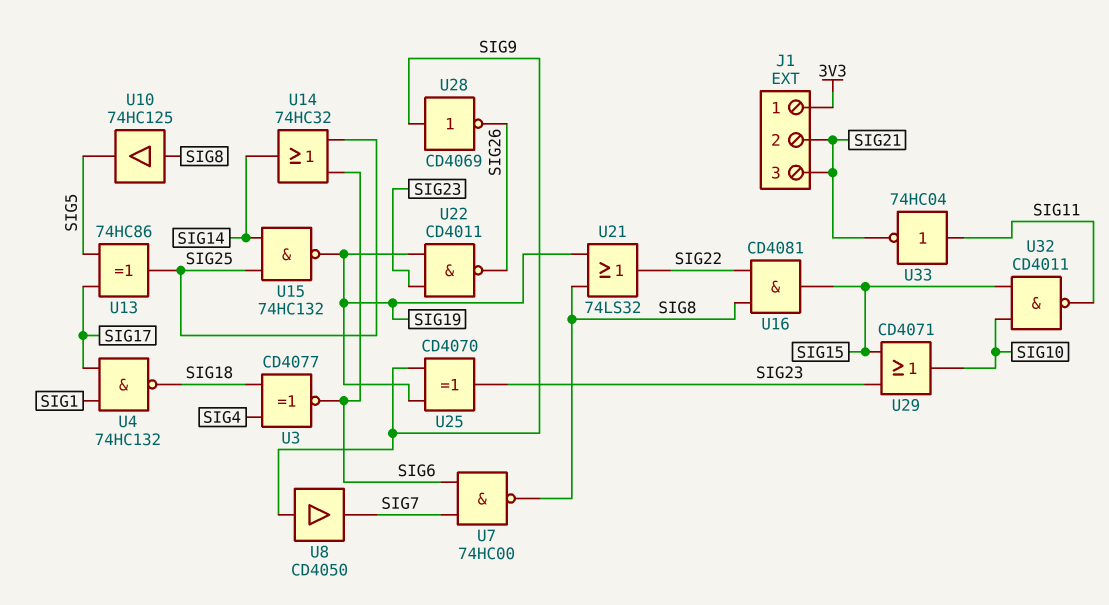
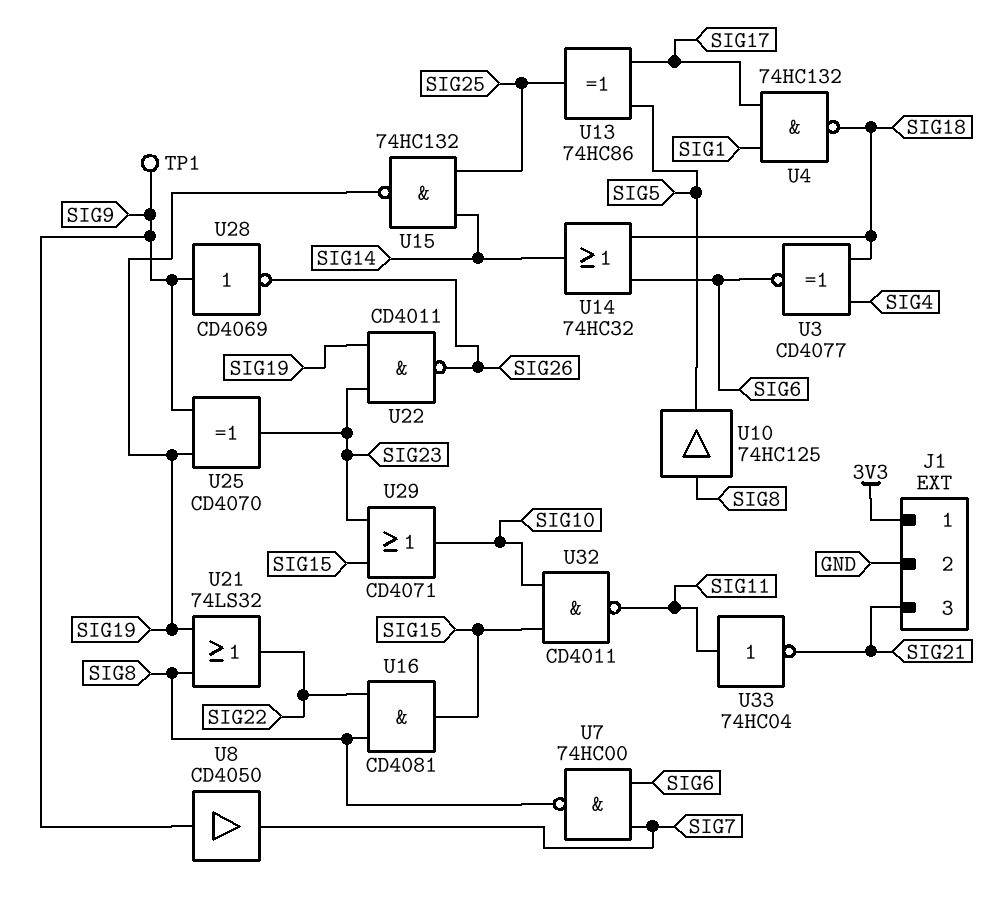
J1 pin 2: SIG21 -> GND
TP1: none -> test point (SIG9)
U14: OR 74HC32 (in SIG6, in SIG25, out SIG14) -> OR 74HC32 (in SIG6, in SIG18, out SIG14)

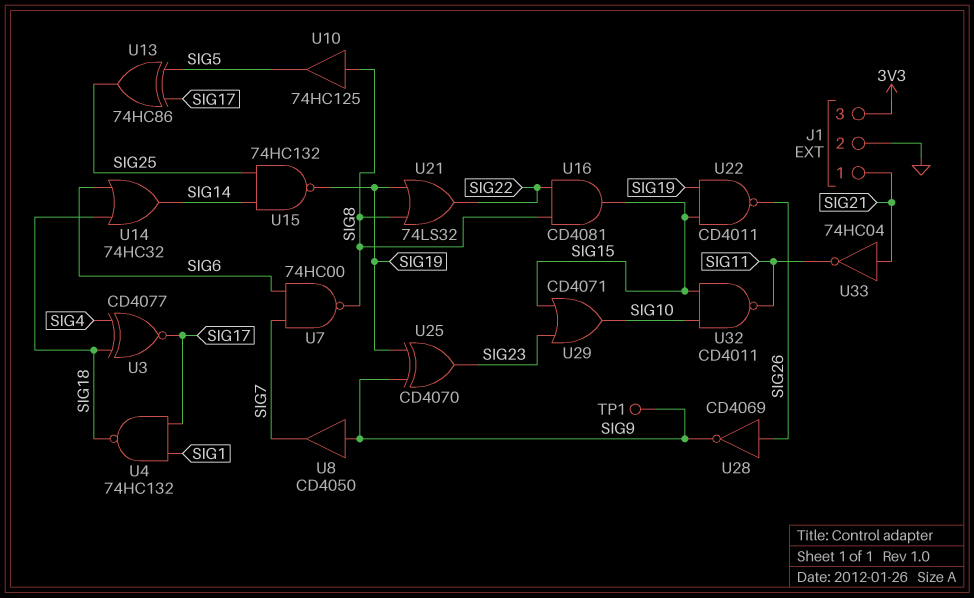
J1 pin 1: 3V3 -> SIG21
J1 pin 3: SIG21 -> 3V3
U3: XNOR CD4077 (in SIG4, in SIG18, out SIG6) -> XNOR CD4077 (in SIG4, in SIG18, out SIG17)
U22: NAND CD4011 (in SIG19, in SIG23, out SIG26) -> NAND CD4011 (in SIG15, in SIG19, out SIG26)
U28: NOT CD4069 (in SIG9, out SIG26) -> NOT CD4069 (in SIG26, out SIG9)
U33: NOT 74HC04 (in SIG11, out SIG21) -> NOT 74HC04 (in SIG21, out SIG11)

